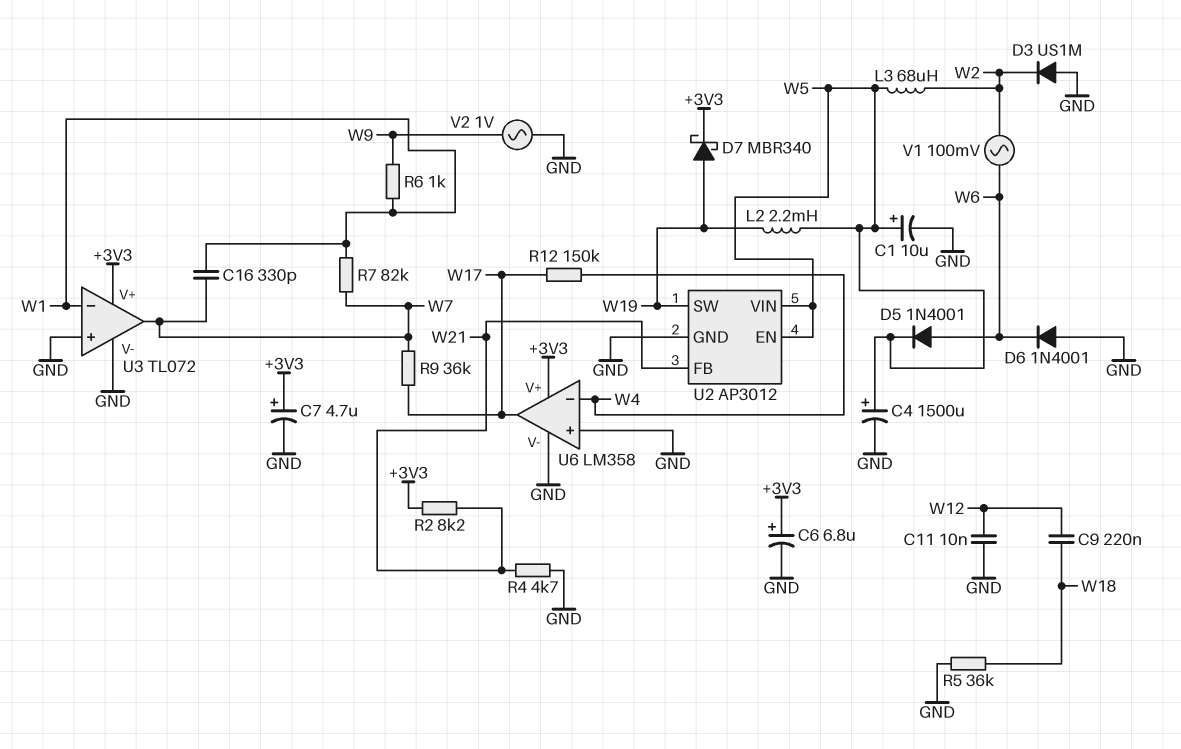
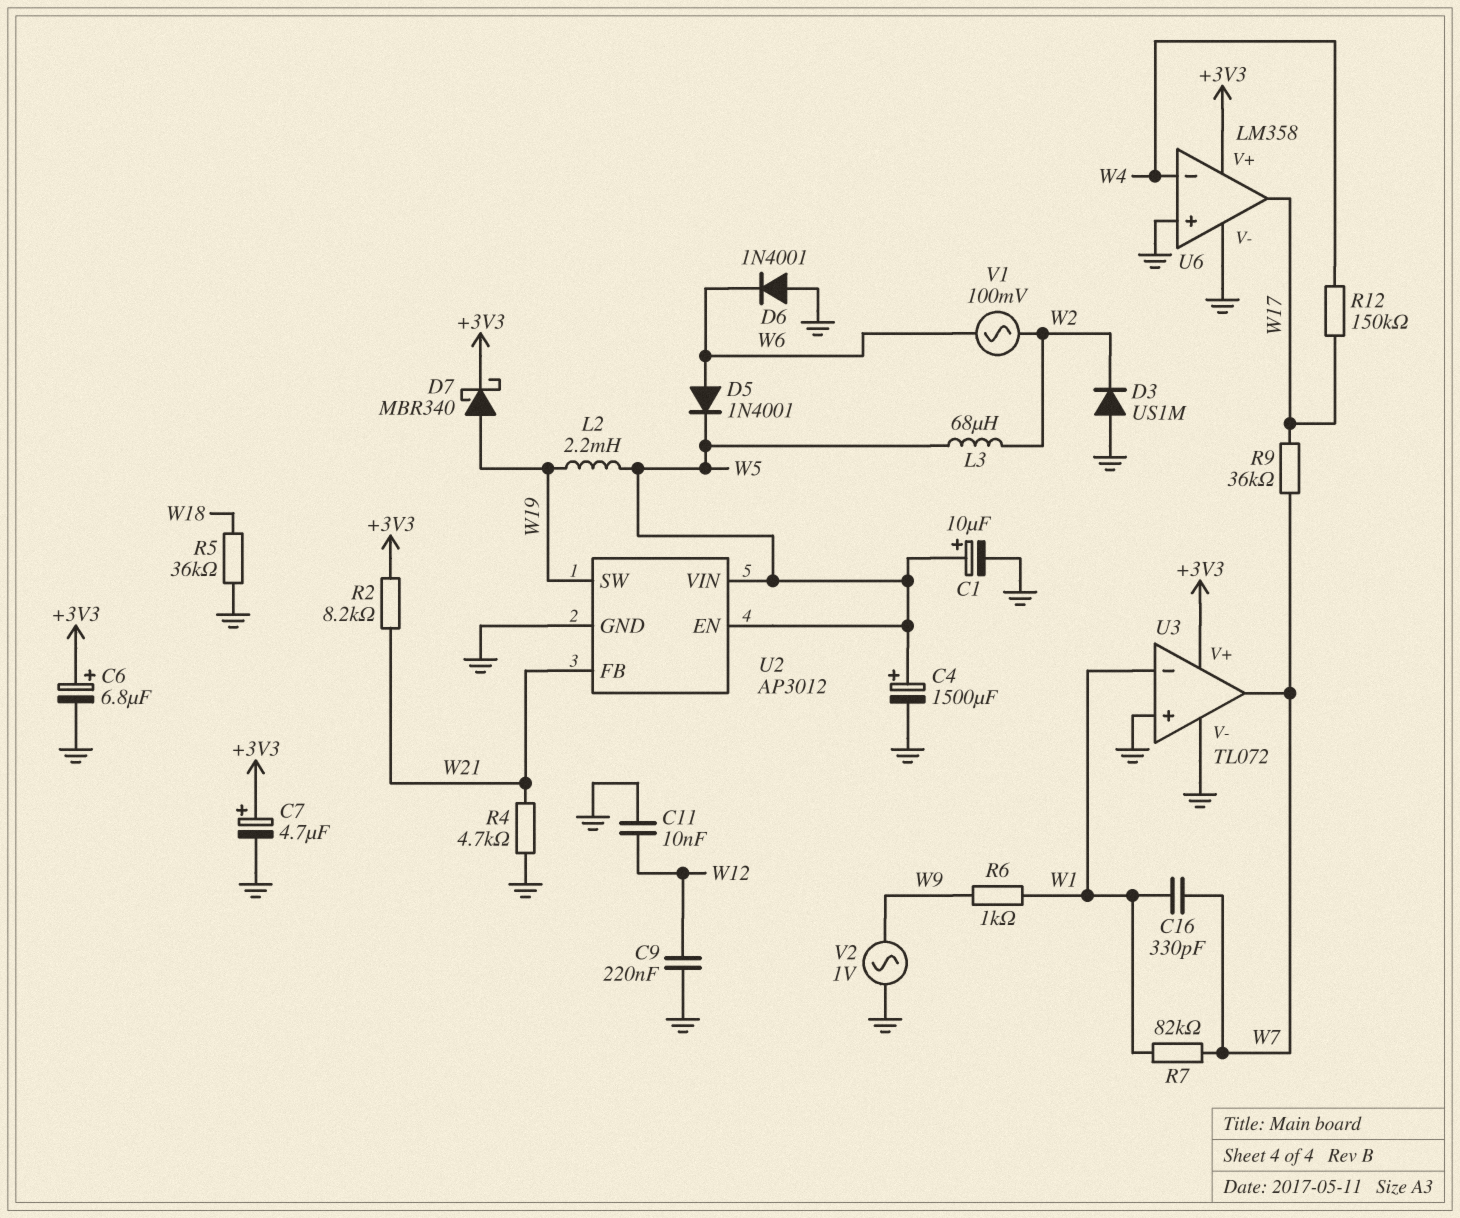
C9: 220nF (W12, W18) -> 220nF (GND, W12)

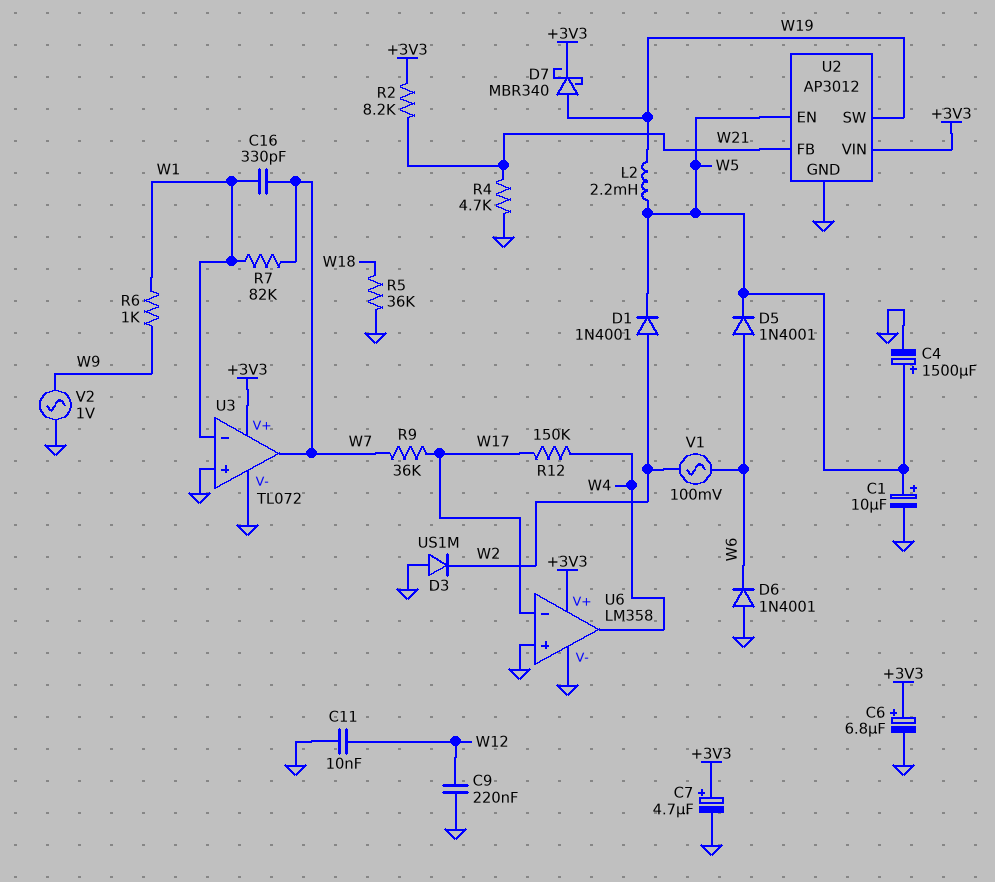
D1: none -> diode 1N4001 (A W2, K W5)
L3: 68uH (W2, W5) -> none
U2 pin VIN: W5 -> +3V3
U6 pin in-: W4 -> W17
U6 pin out: W17 -> W4

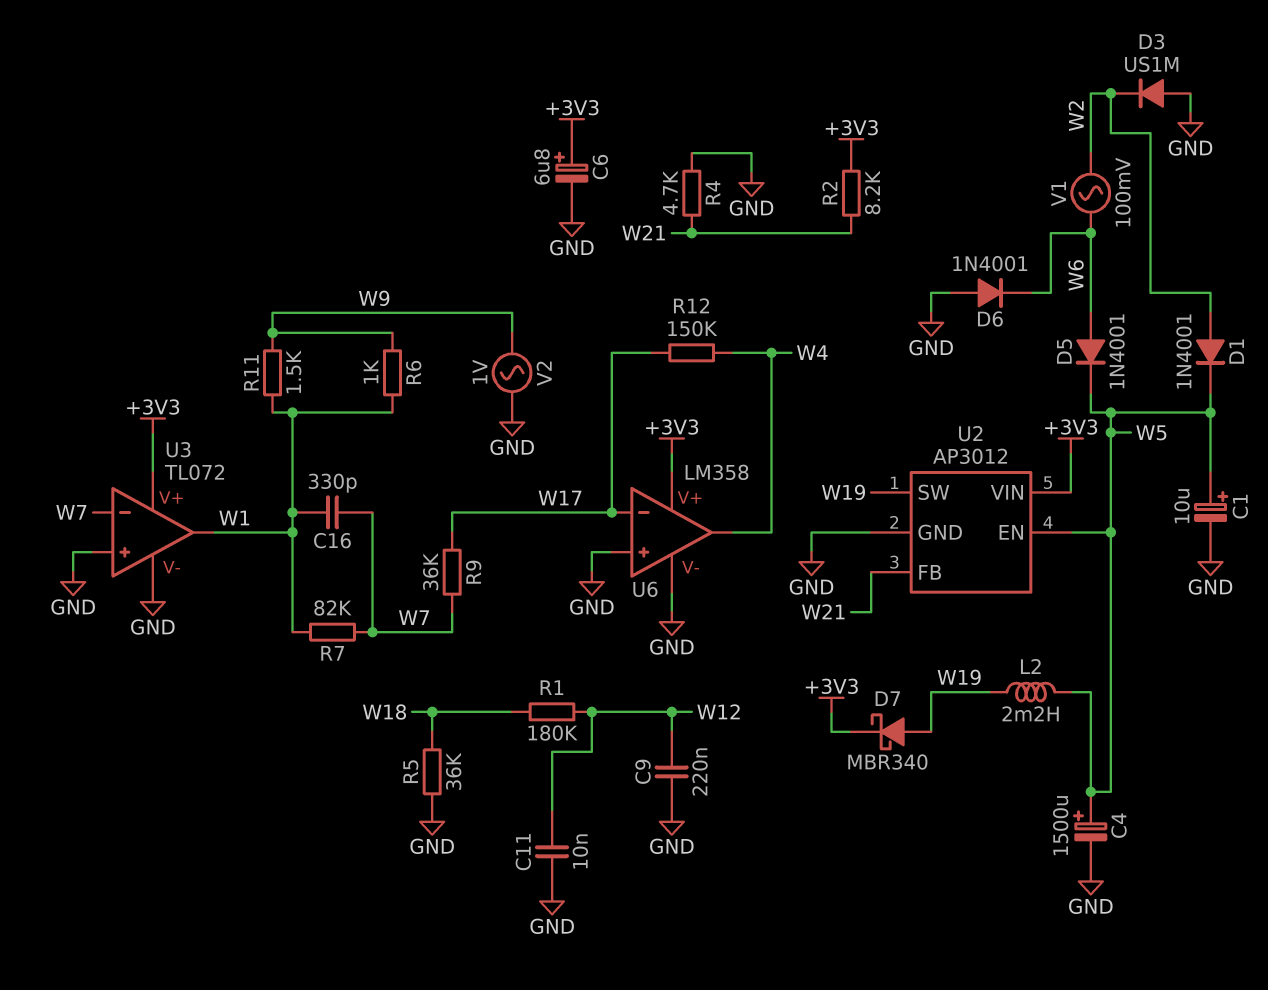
C7: 4.7uF (plus +3V3, minus GND) -> none
R1: none -> 180k (W12, W18)
R11: none -> 1.5k (W1, W9)
U3 pin in-: W1 -> W7
U3 pin out: W7 -> W1

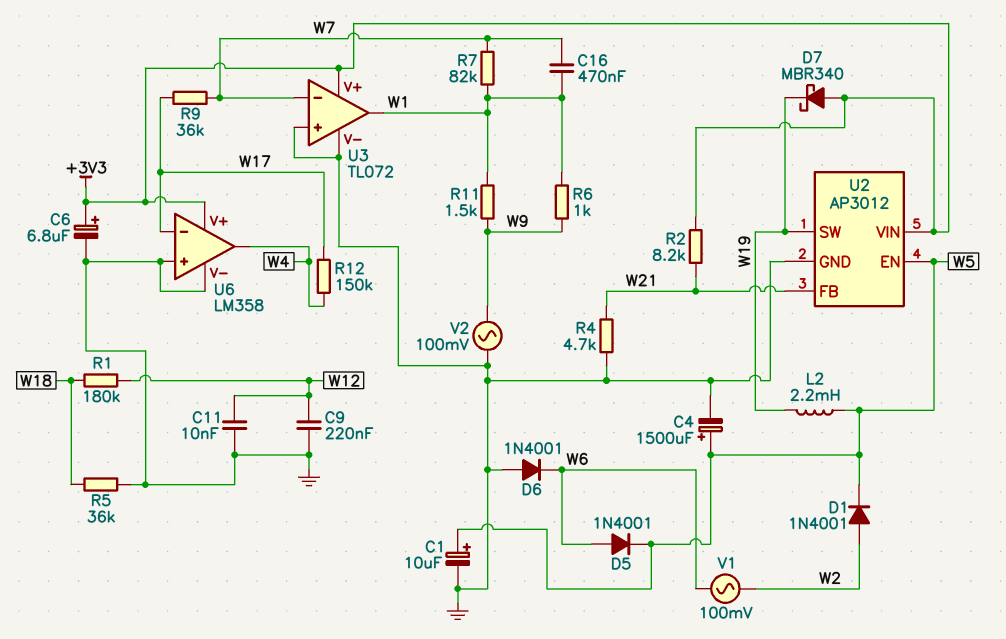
C16: 330pF (W1, W7) -> 470nF (W1, W7)
D3: diode US1M (A GND, K W2) -> none
D7: schottky MBR340 (A W19, K +3V3) -> schottky MBR340 (A +3V3, K W19)
V2: AC 1V (GND, W9) -> AC 100mV (GND, W9)

